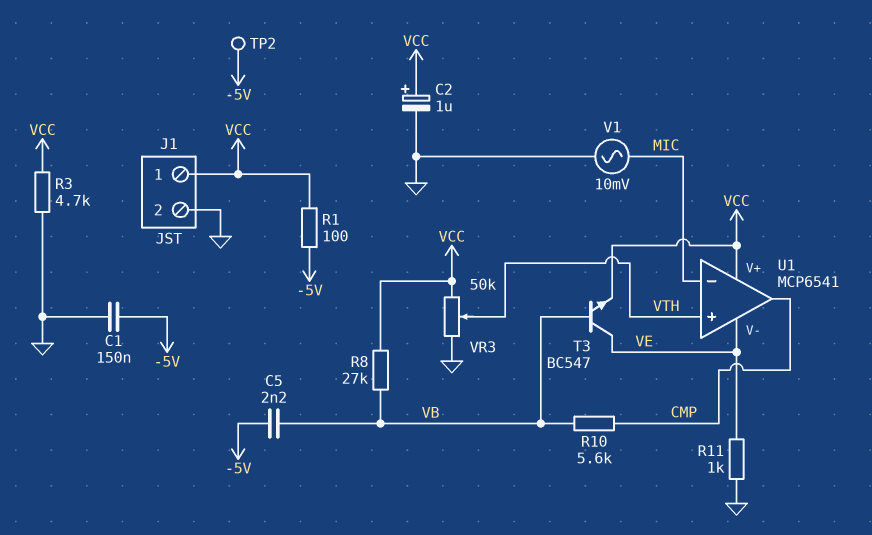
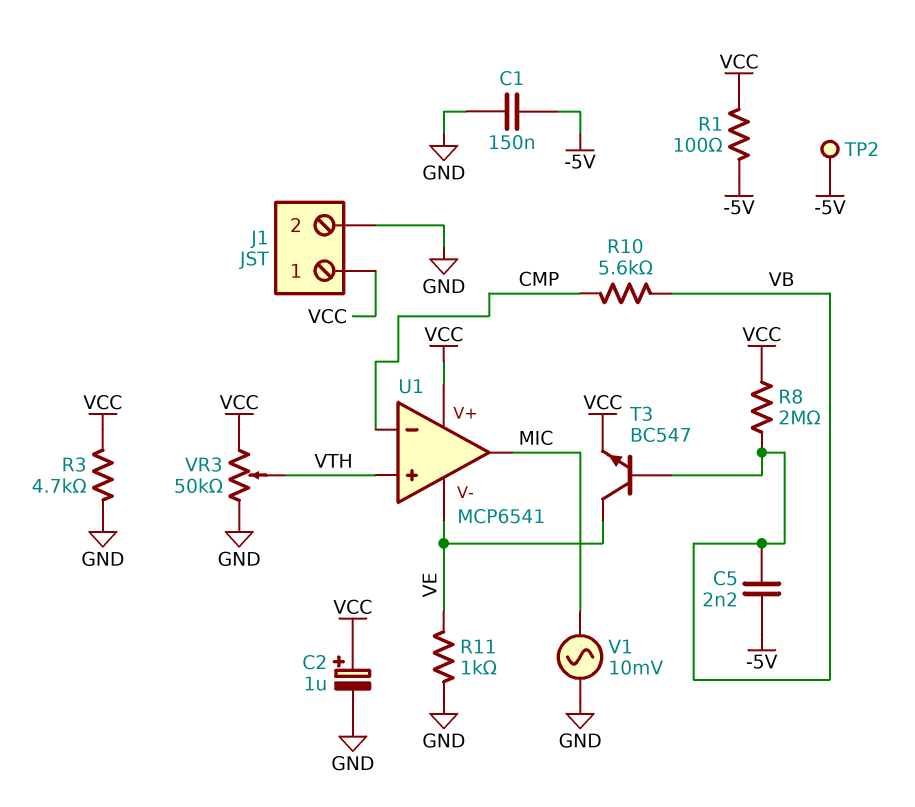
R8: 27k (VB, VCC) -> 2M (VB, VCC)
U1 pin in-: MIC -> CMP
U1 pin out: CMP -> MIC

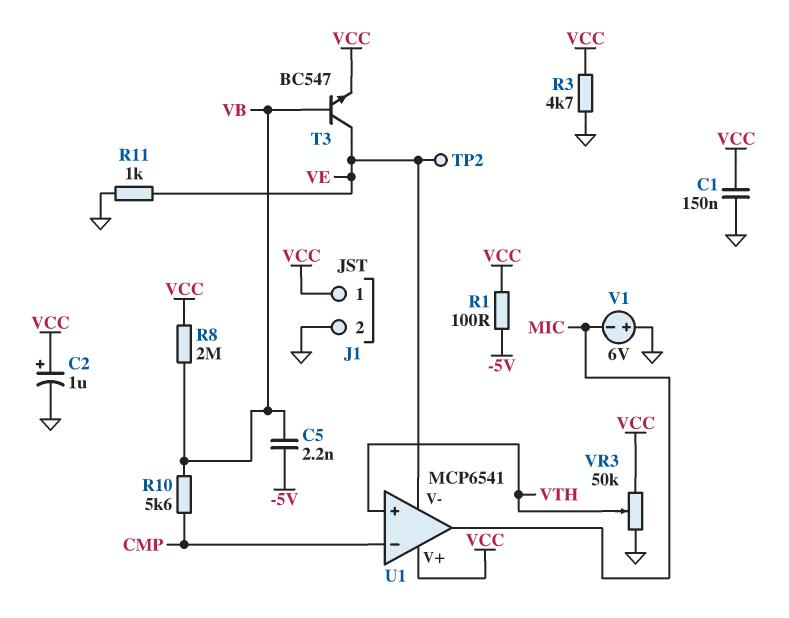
C1: 150nF (-5V, GND) -> 150nF (GND, VCC)
TP2: test point (-5V) -> test point (VE)
V1: AC 10mV (GND, MIC) -> 6V (plus GND, minus MIC)

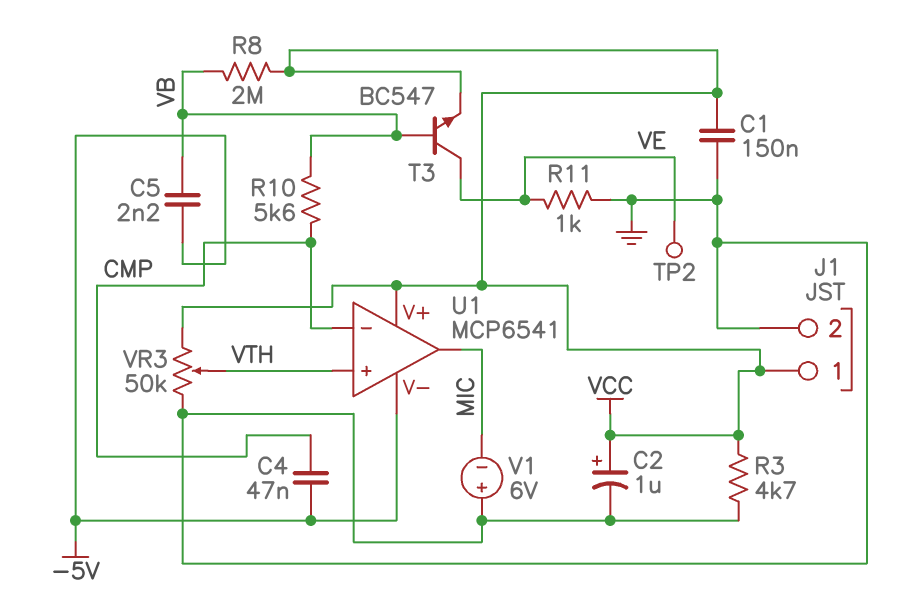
C4: none -> 47nF (-5V, CMP)
R1: 100 (-5V, VCC) -> none
U1 pin V-: VE -> -5V

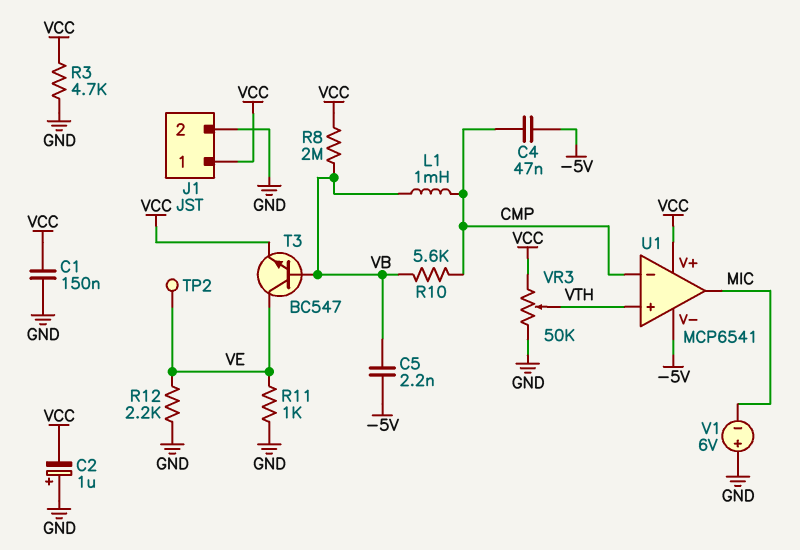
C2: 1uF (plus VCC, minus GND) -> 1uF (plus GND, minus VCC)
L1: none -> 1mH (CMP, VB)
R12: none -> 2.2k (GND, VE)

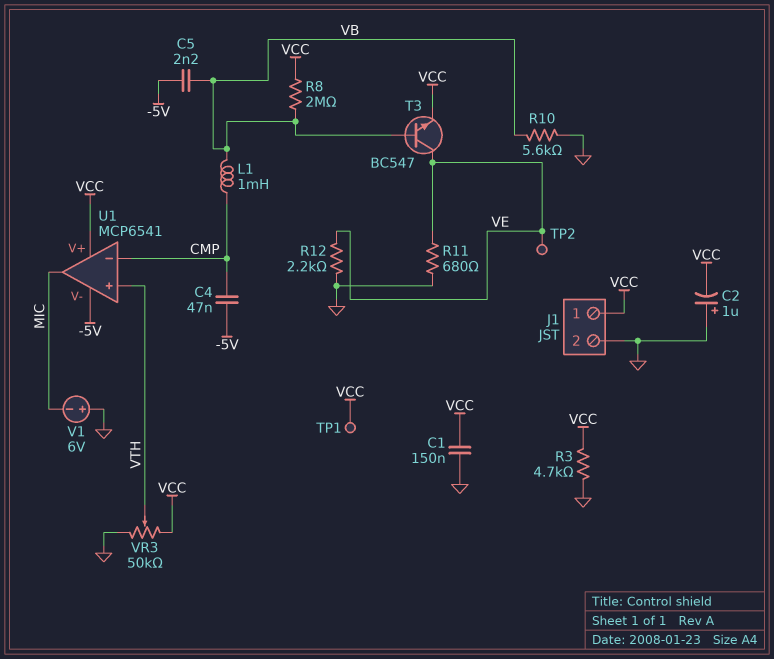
R10: 5.6k (CMP, VB) -> 5.6k (GND, VB)
R11: 1k (GND, VE) -> 680 (GND, VE)
TP1: none -> test point (VCC)

